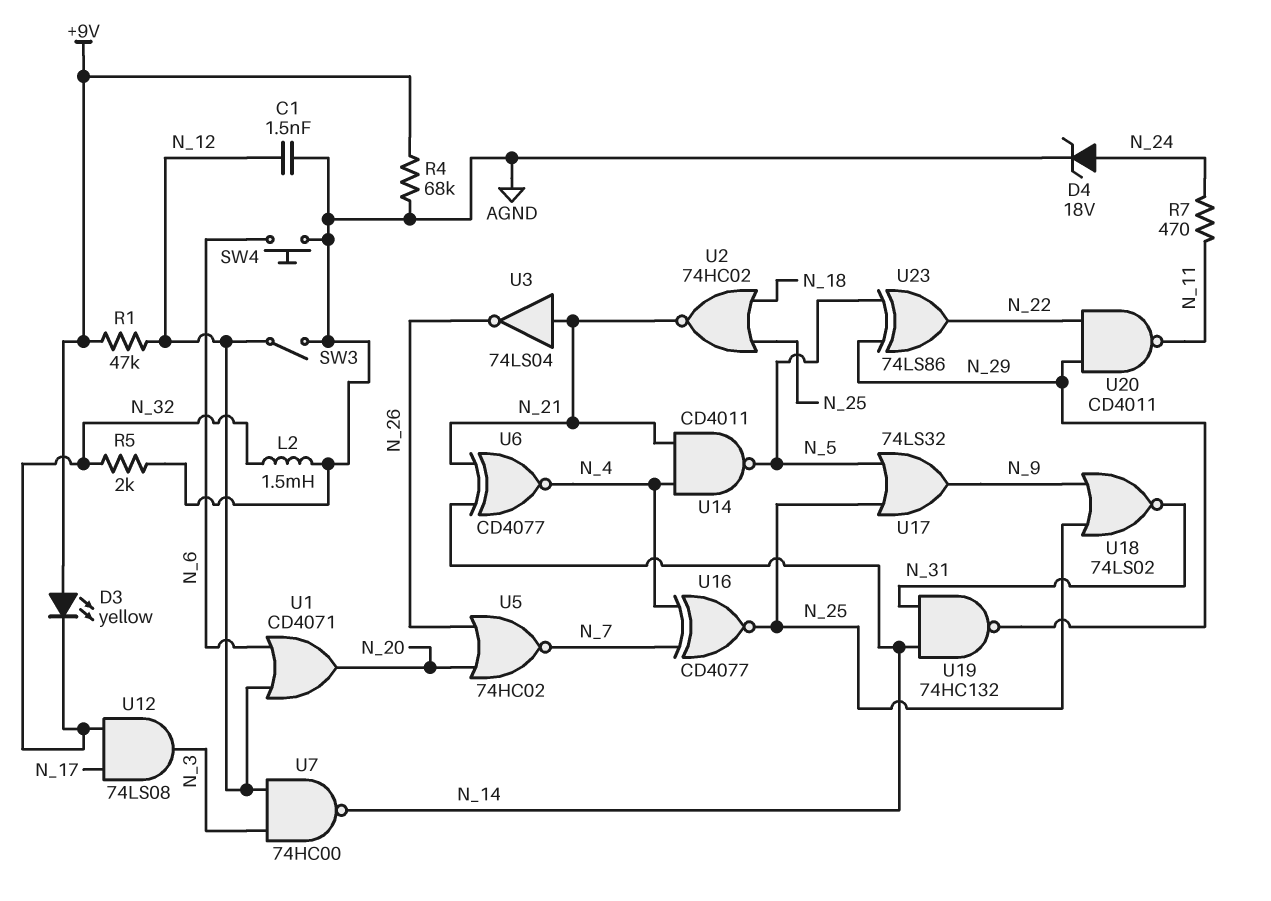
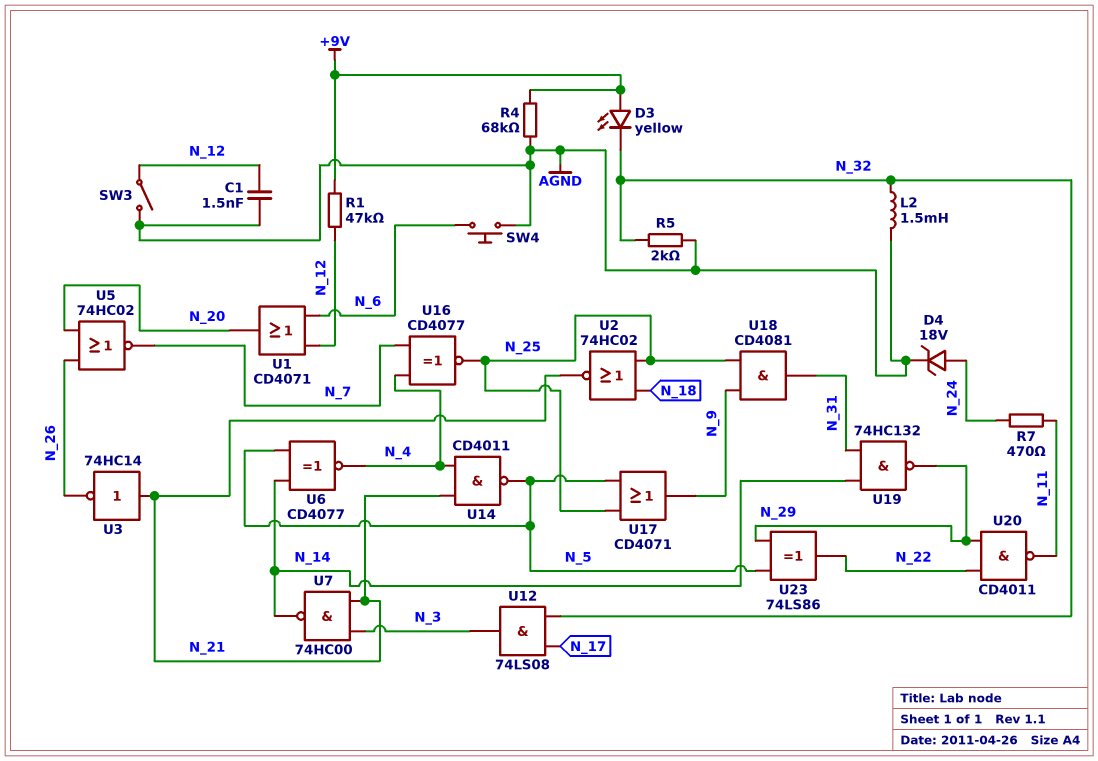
U3: NOT 74LS04 (in N_21, out N_26) -> NOT 74HC14 (in N_21, out N_26)
U6: XNOR CD4077 (in N_14, in N_21, out N_4) -> XNOR CD4077 (in N_5, in N_14, out N_4)
U7: NAND 74HC00 (in N_3, in N_12, out N_14) -> NAND 74HC00 (in N_3, in N_21, out N_14)
U17: OR 74LS32 (in N_5, in N_25, out N_9) -> OR CD4071 (in N_5, in N_25, out N_9)
U18: NOR 74LS02 (in N_9, in N_25, out N_31) -> AND CD4081 (in N_9, in N_25, out N_31)

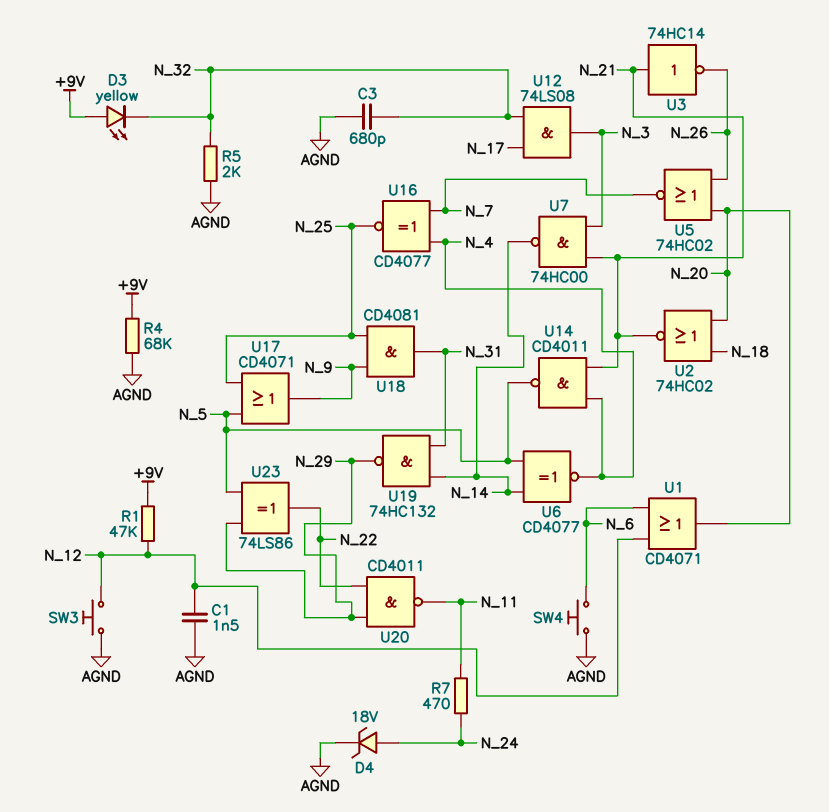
C3: none -> 680pF (AGND, N_32)
L2: 1.5mH (AGND, N_32) -> none
SW3: switch (AGND, N_12) -> button (AGND, N_12)
U2: NOR 74HC02 (in N_18, in N_25, out N_21) -> NOR 74HC02 (in N_18, in N_20, out N_21)

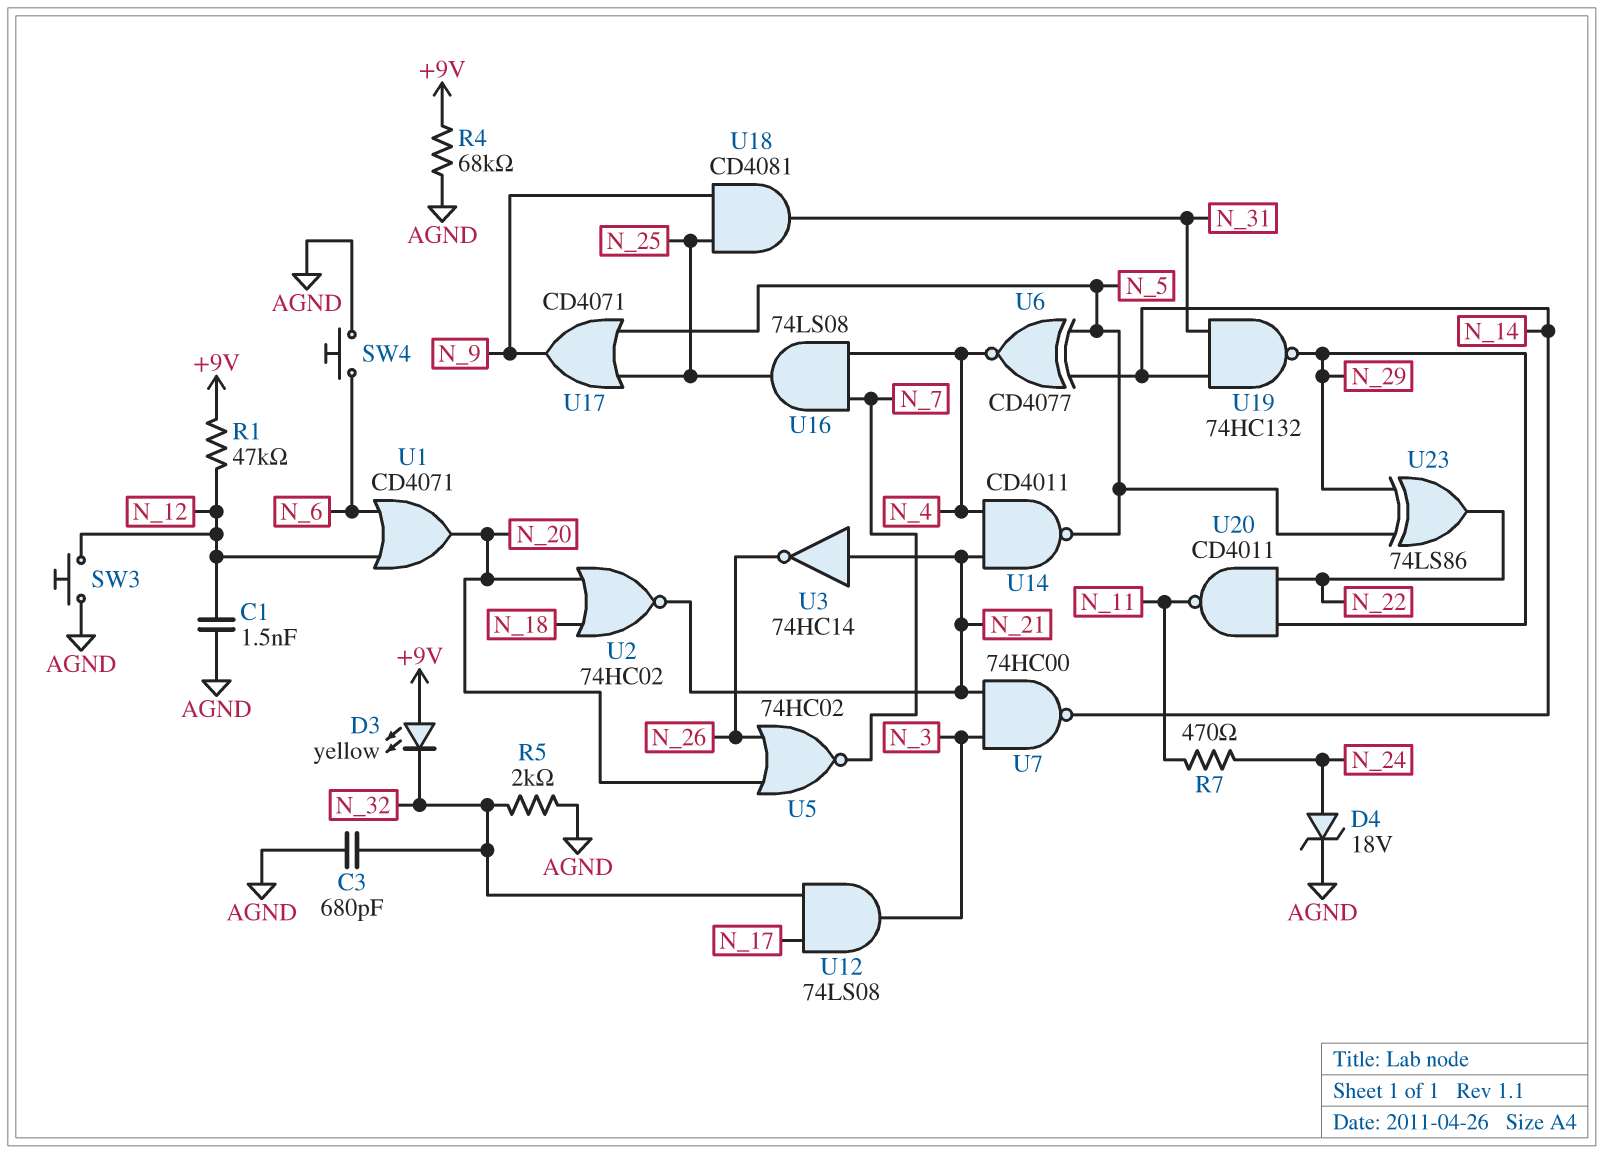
U16: XNOR CD4077 (in N_4, in N_7, out N_25) -> AND 74LS08 (in N_4, in N_7, out N_25)

